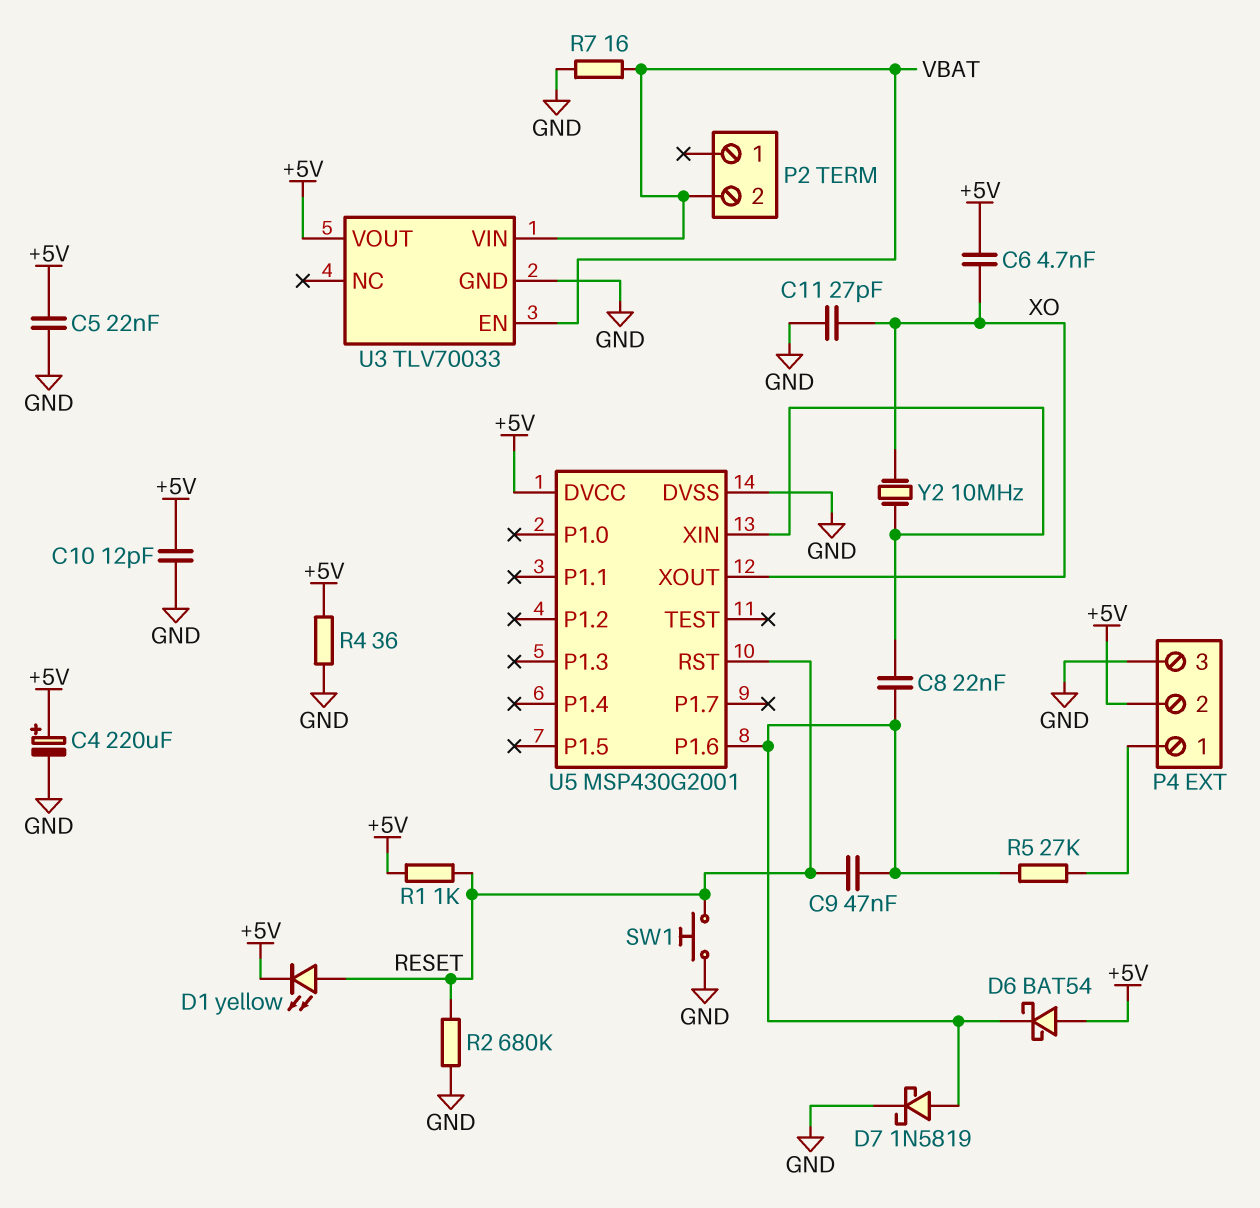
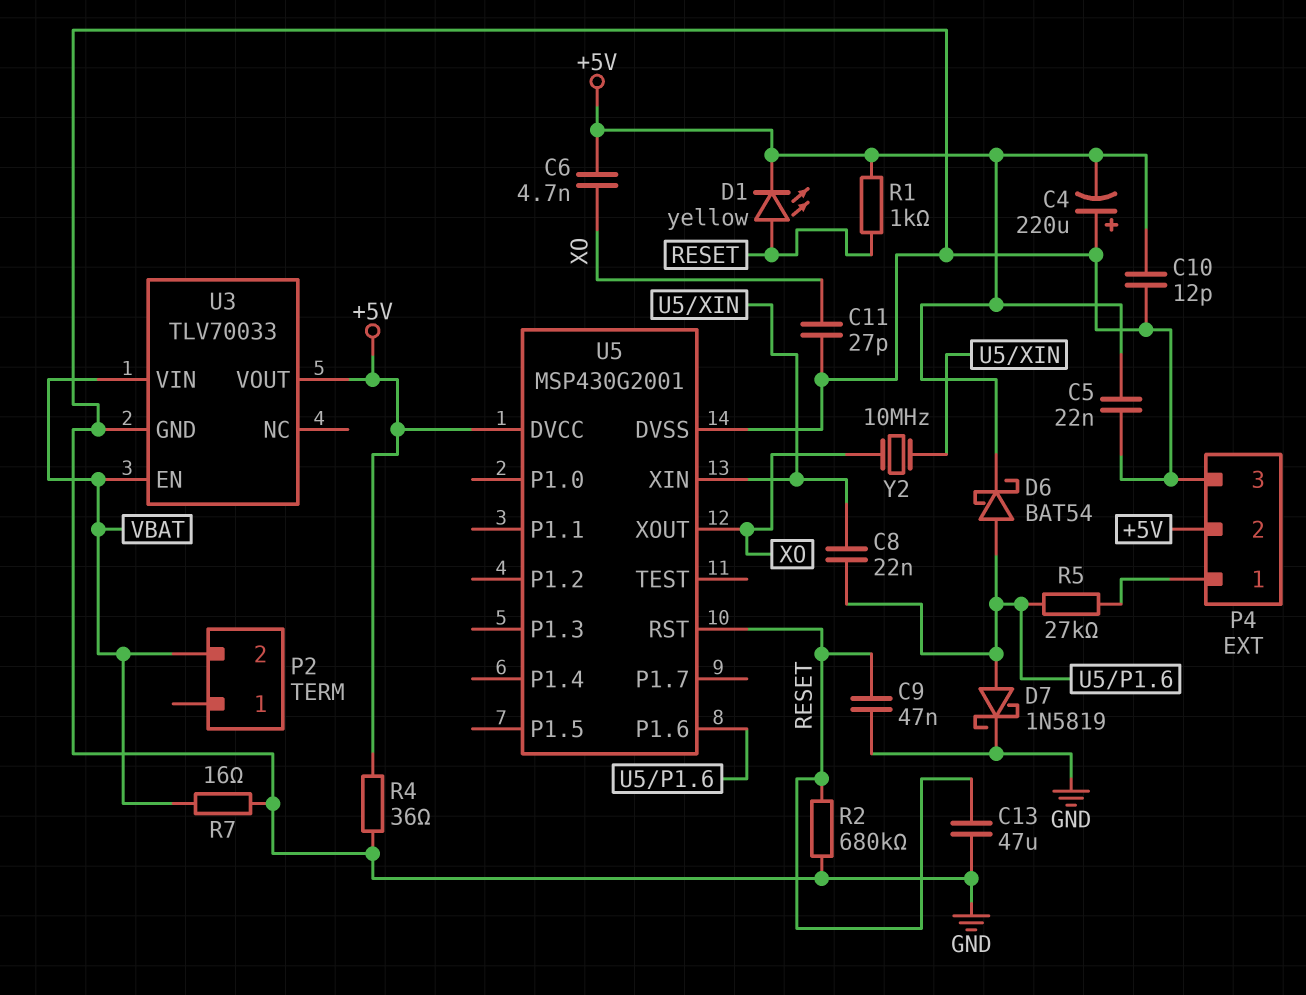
C4: 220uF (plus +5V, minus GND) -> 220uF (plus GND, minus +5V)
C9: 47nF (RESET, U5/P1.6) -> 47nF (GND, RESET)
C13: none -> 47uF (GND, RESET)
D6: schottky BAT54 (A +5V, K U5/P1.6) -> schottky BAT54 (A U5/P1.6, K +5V)
SW1: button (GND, RESET) -> none

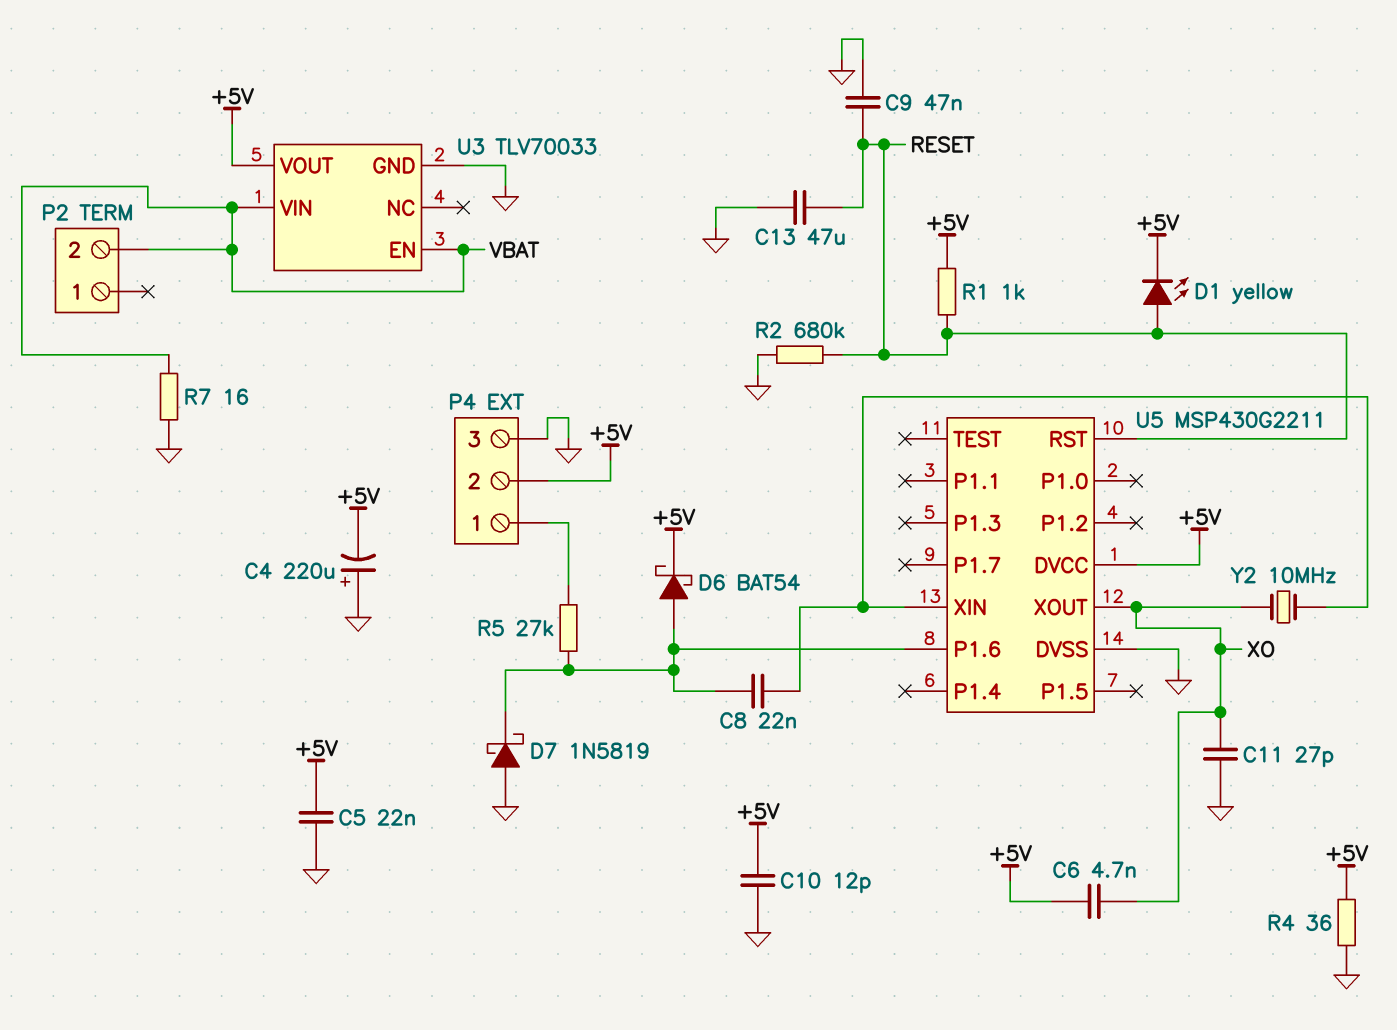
D7: schottky 1N5819 (A U5/P1.6, K GND) -> schottky 1N5819 (A GND, K U5/P1.6)
U5: MSP430G2001 -> MSP430G2211

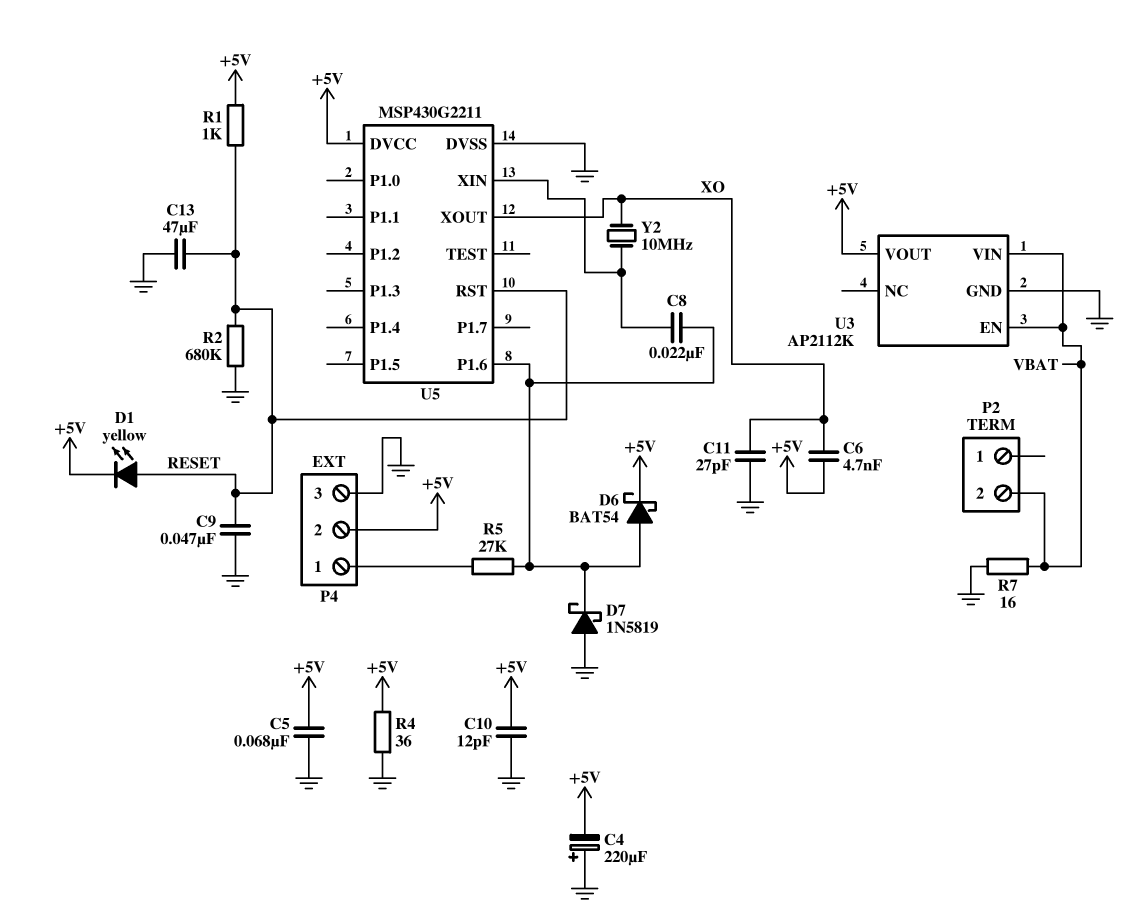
C5: 22nF (+5V, GND) -> 68nF (+5V, GND)
U3: TLV70033 -> AP2112K

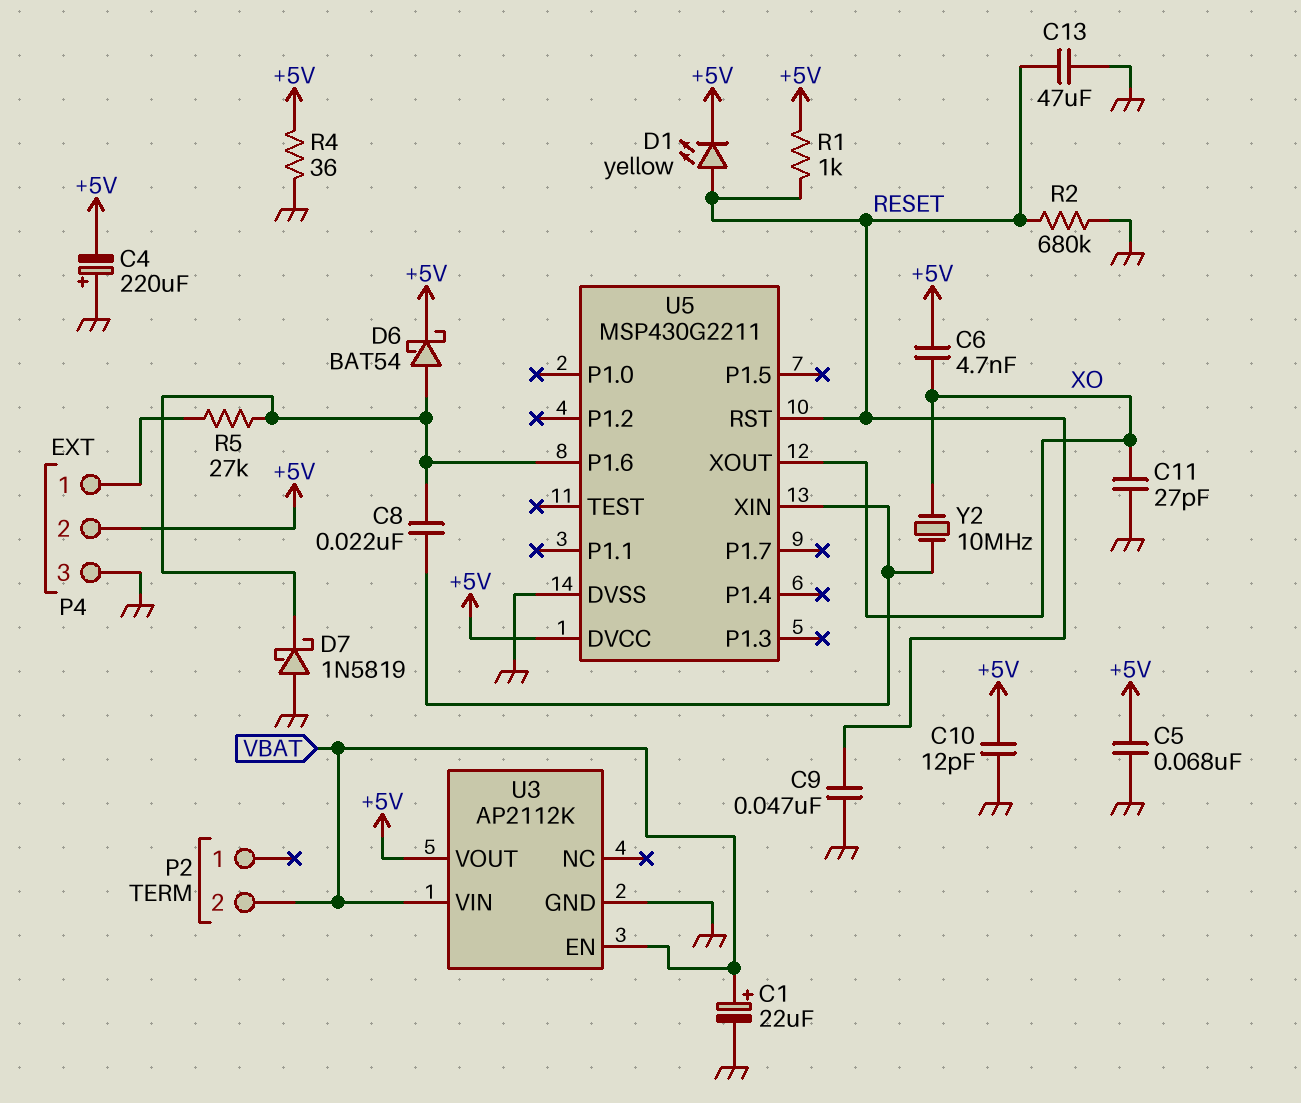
C1: none -> 22uF (plus VBAT, minus GND)
R7: 16 (GND, VBAT) -> none

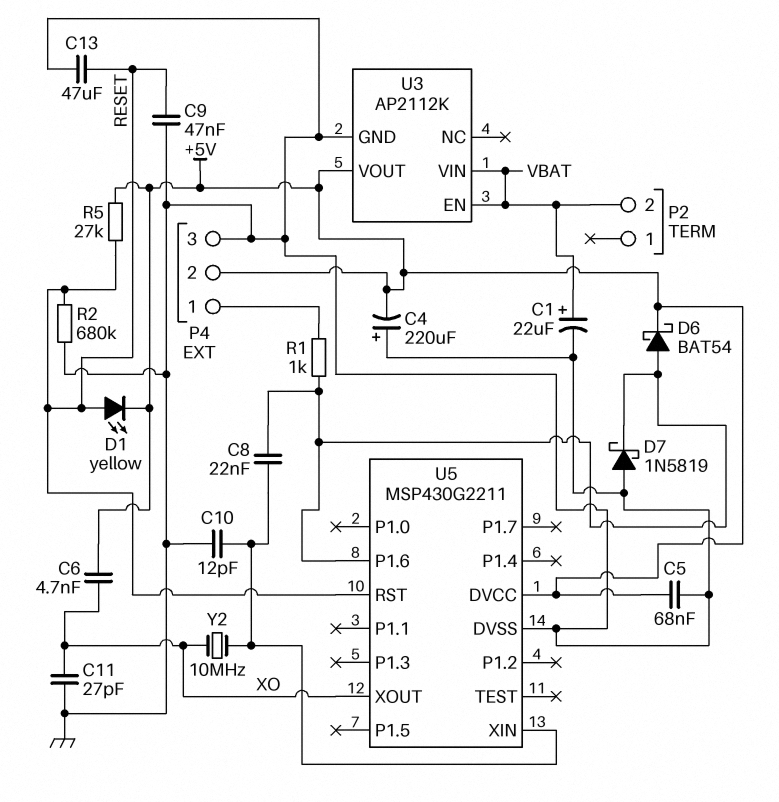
C10: 12pF (+5V, GND) -> 12pF (GND, U5/XIN)
R1: 1k (+5V, RESET) -> 1k (P4/1, U5/P1.6)
R4: 36 (+5V, GND) -> none
R5: 27k (P4/1, U5/P1.6) -> 27k (+5V, RESET)

